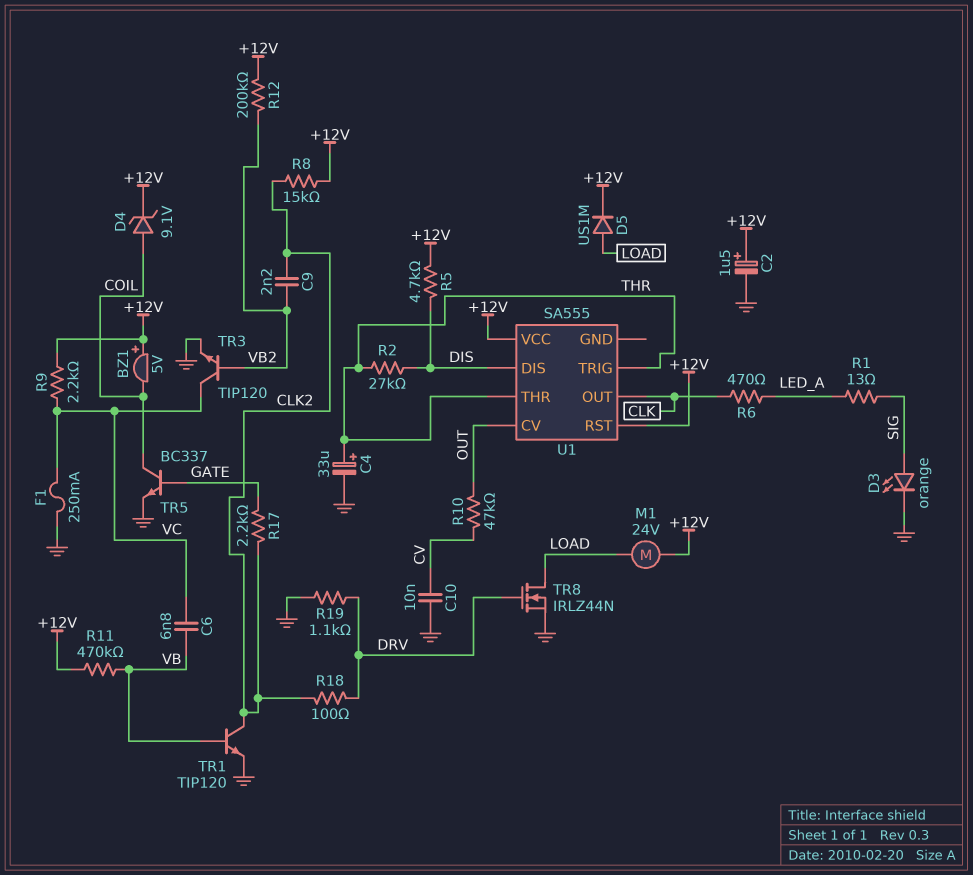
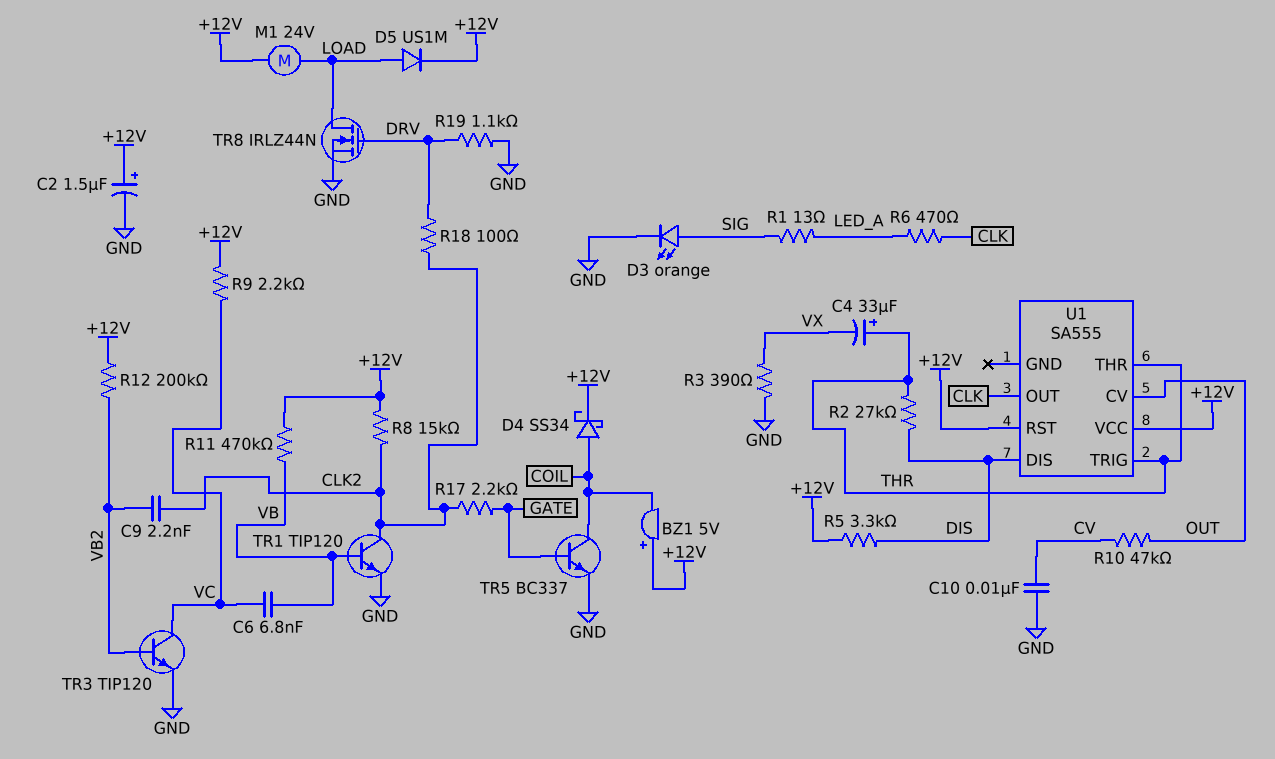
C4: 33uF (plus THR, minus GND) -> 33uF (plus THR, minus VX)
D4: zener 9.1V (A COIL, K +12V) -> schottky SS34 (A COIL, K +12V)
F1: 250mA (GND, VC) -> none
R3: none -> 390 (GND, VX)
R5: 4.7k (+12V, DIS) -> 3.3k (+12V, DIS)

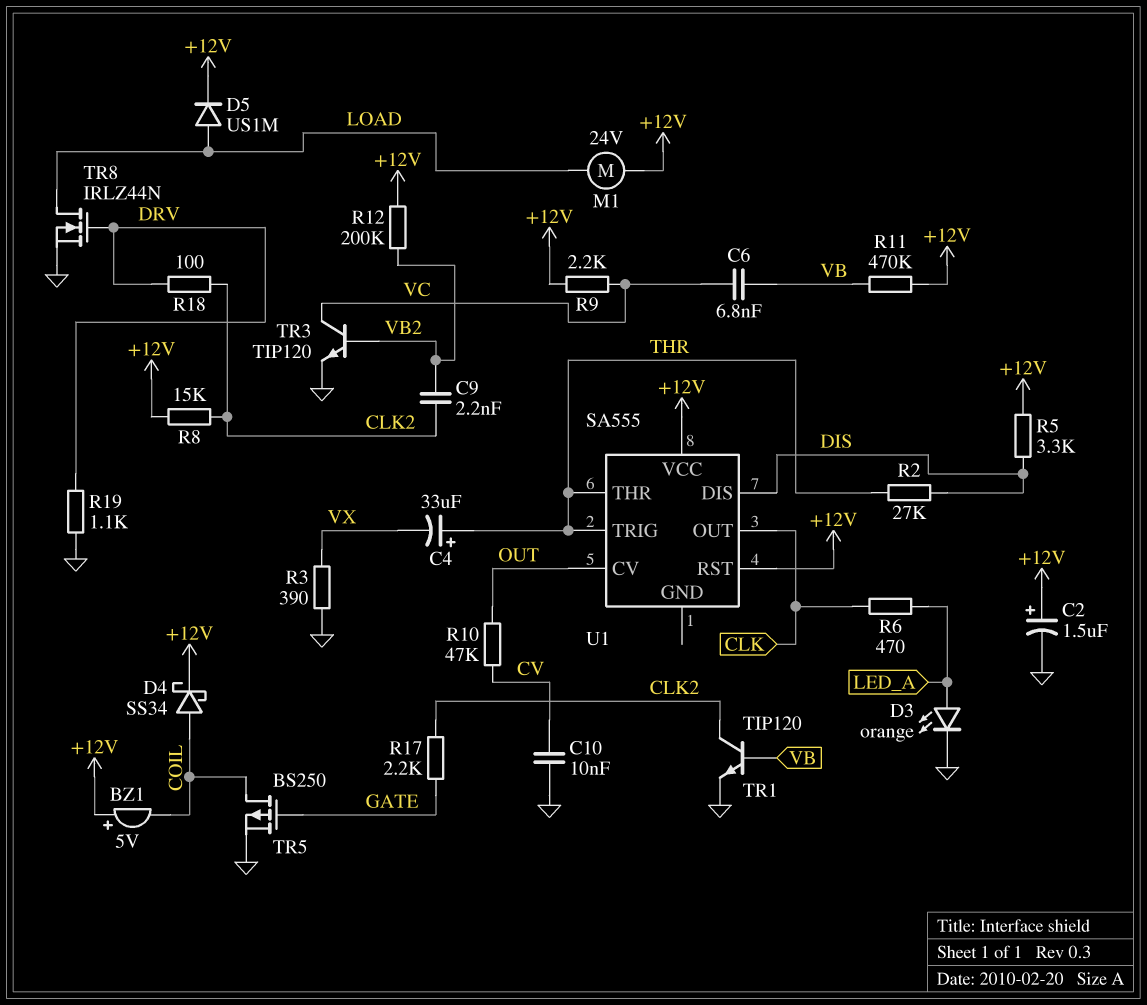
D3: LED orange (A SIG, K GND) -> LED orange (A LED_A, K GND)
R1: 13 (LED_A, SIG) -> none
TR5: NPN BC337 (B GATE, C COIL, E GND) -> PMOS BS250 (G GATE, D COIL, S GND)

